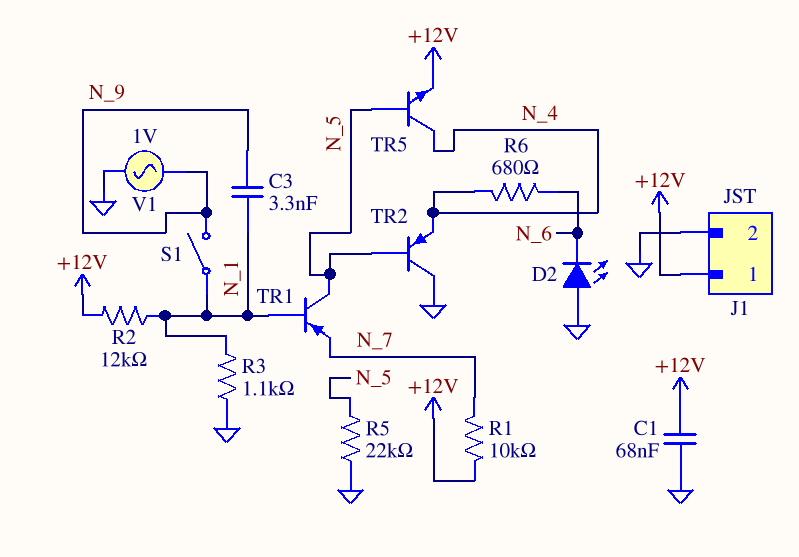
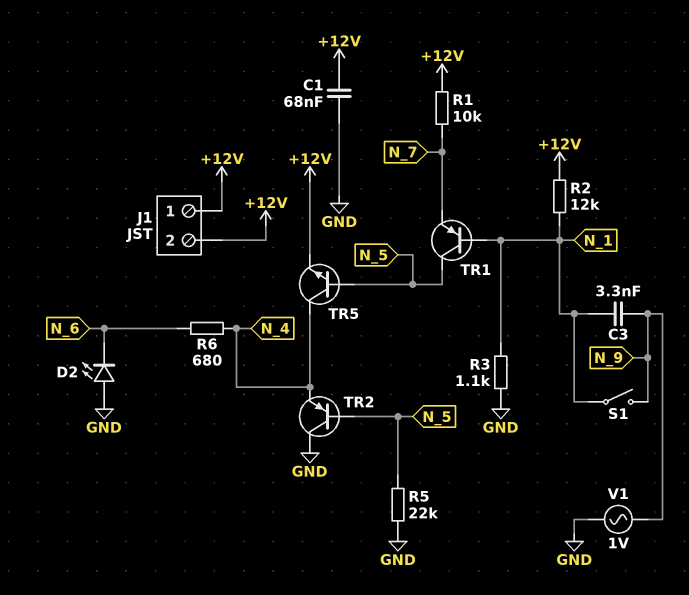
J1 pin 2: GND -> +12V

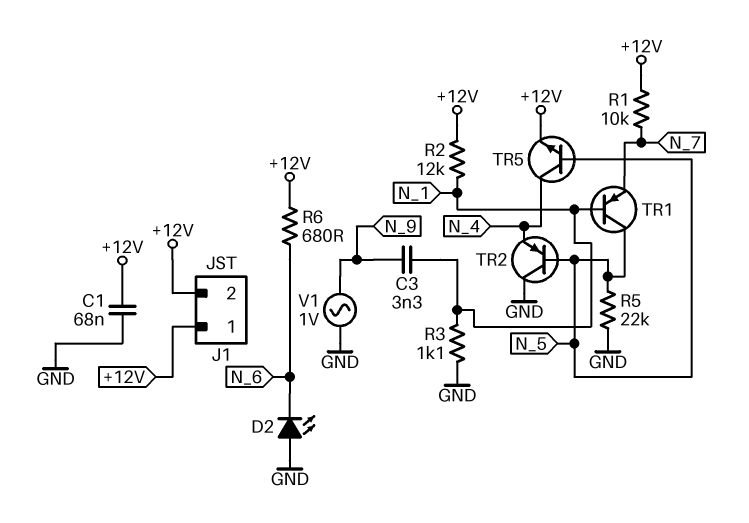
R6: 680 (N_4, N_6) -> 680 (+12V, N_6)
S1: switch (N_1, N_9) -> none

